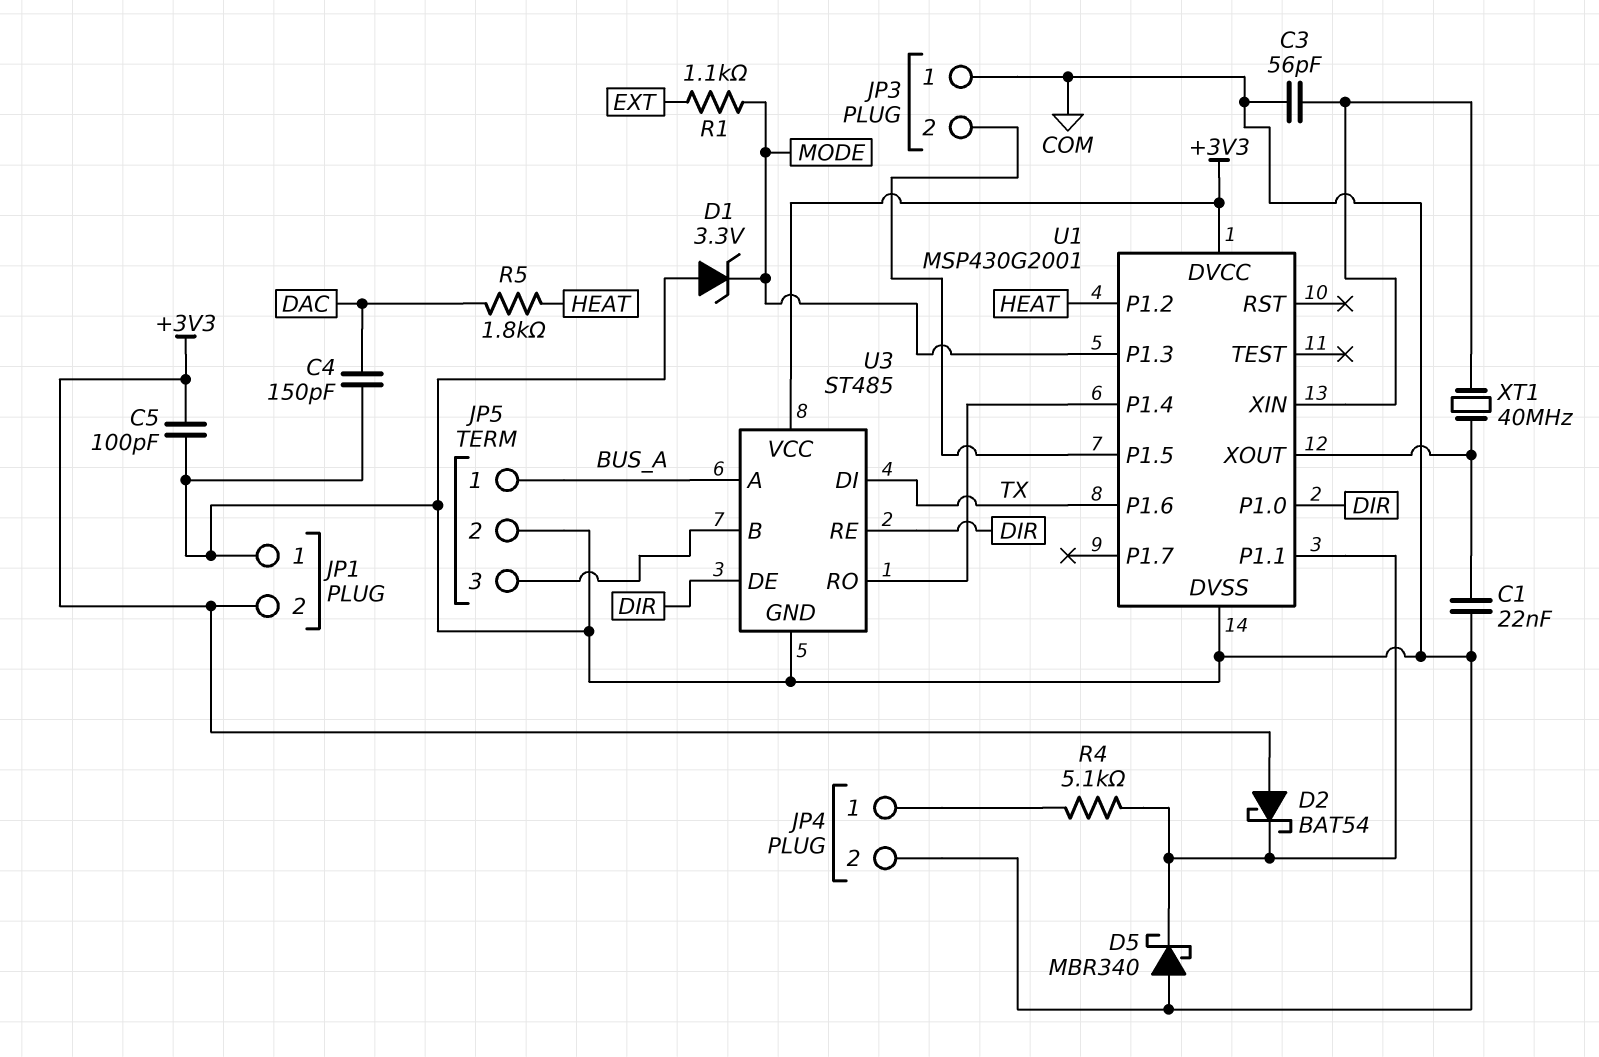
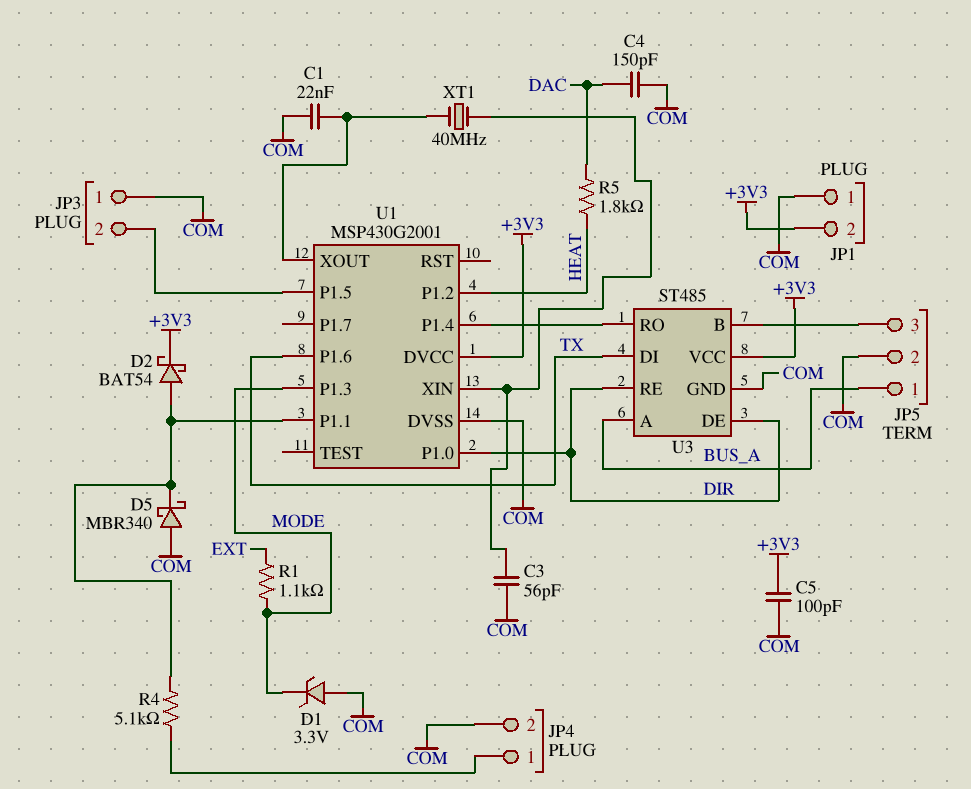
D2: schottky BAT54 (A +3V3, K U1/P1.1) -> schottky BAT54 (A U1/P1.1, K +3V3)

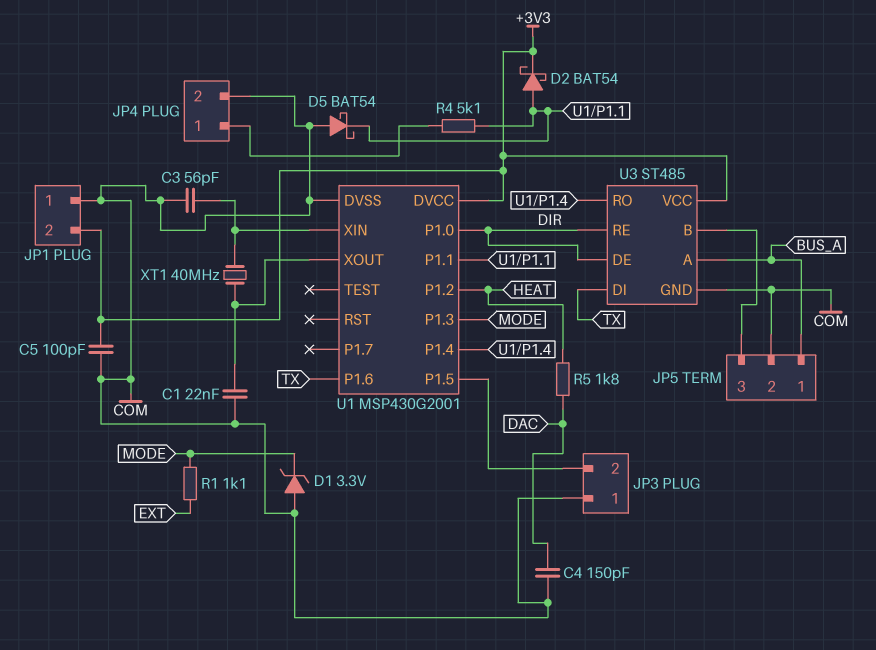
D5: schottky MBR340 (A COM, K U1/P1.1) -> schottky BAT54 (A COM, K U1/P1.1)

